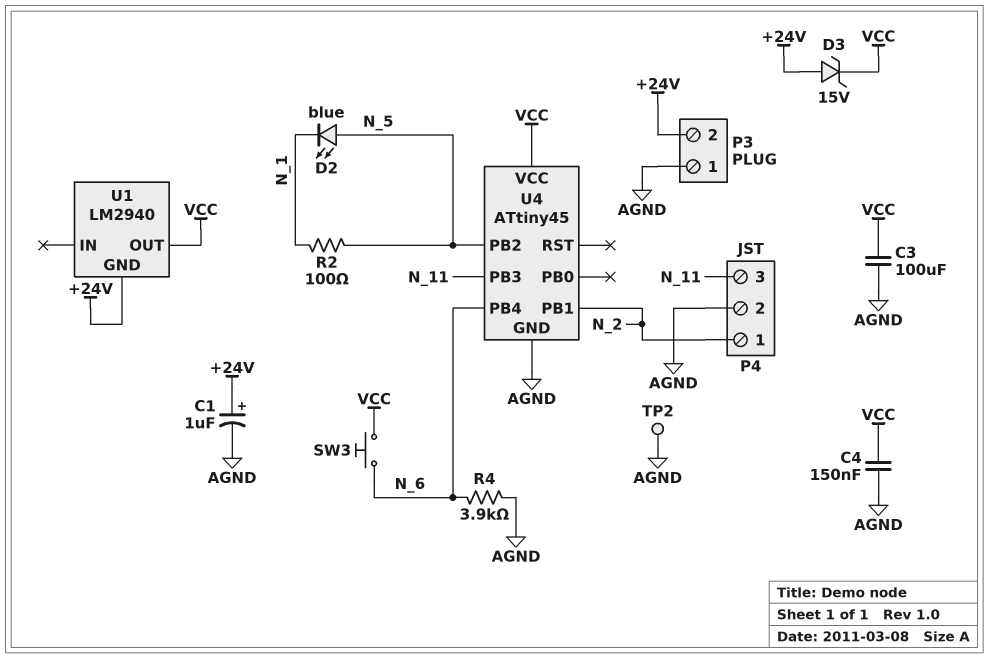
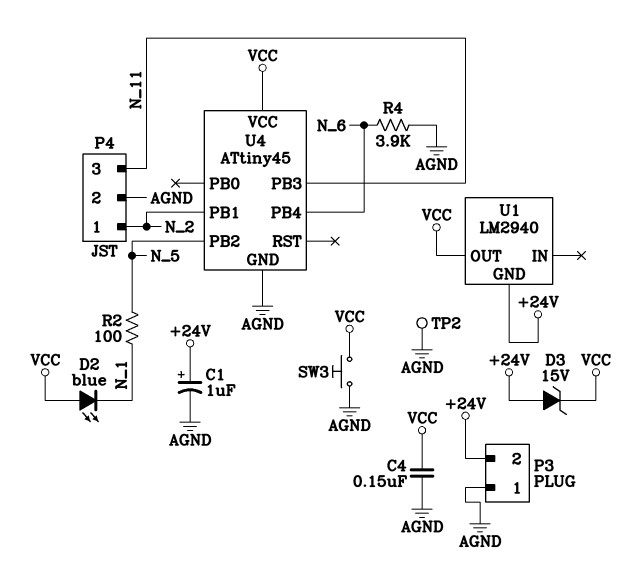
C3: 100uF (AGND, VCC) -> none
D2: LED blue (A N_5, K N_1) -> LED blue (A VCC, K N_1)
SW3: button (N_6, VCC) -> button (AGND, VCC)

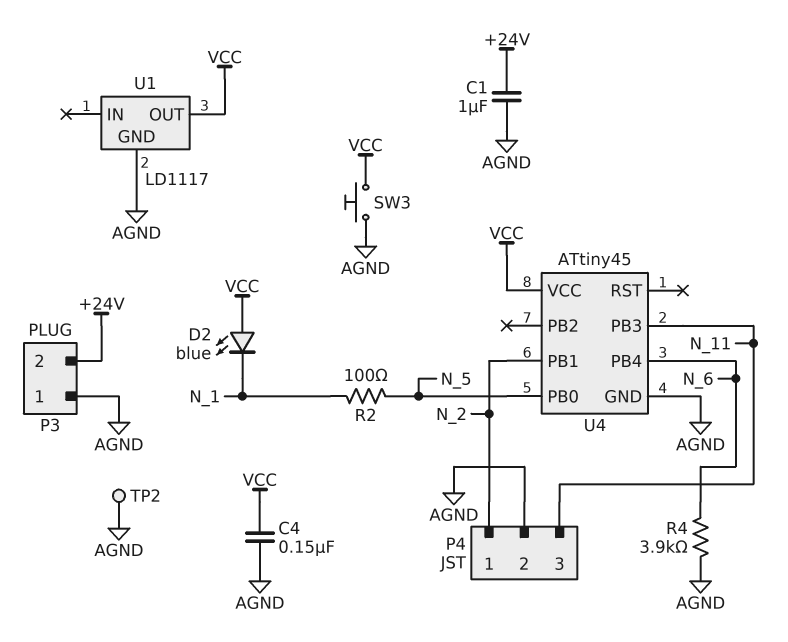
C1: 1uF (plus +24V, minus AGND) -> 1uF (+24V, AGND)
D3: zener 15V (A +24V, K VCC) -> none
U1: LM2940 -> LD1117
U1 pin GND: +24V -> AGND
U4 pin PB0: none -> N_5
U4 pin PB2: N_5 -> none

